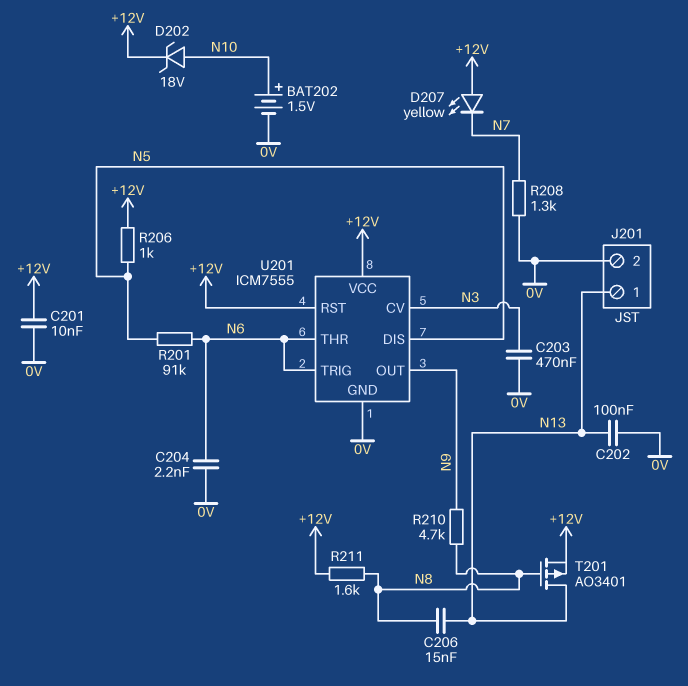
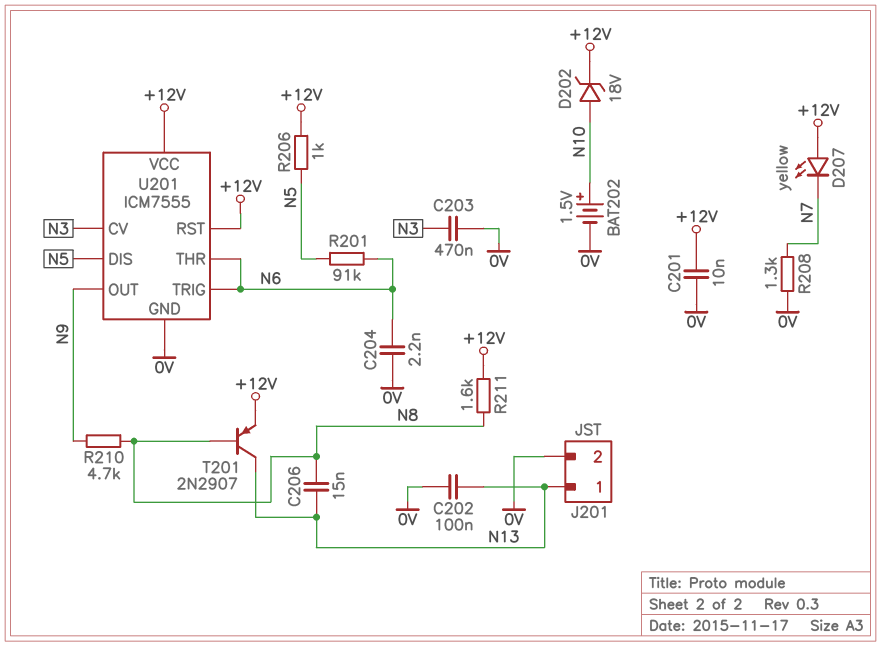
T201: PMOS AO3401 (G N8, D N13, S +12V) -> PNP 2N2907 (B N8, C N13, E +12V)

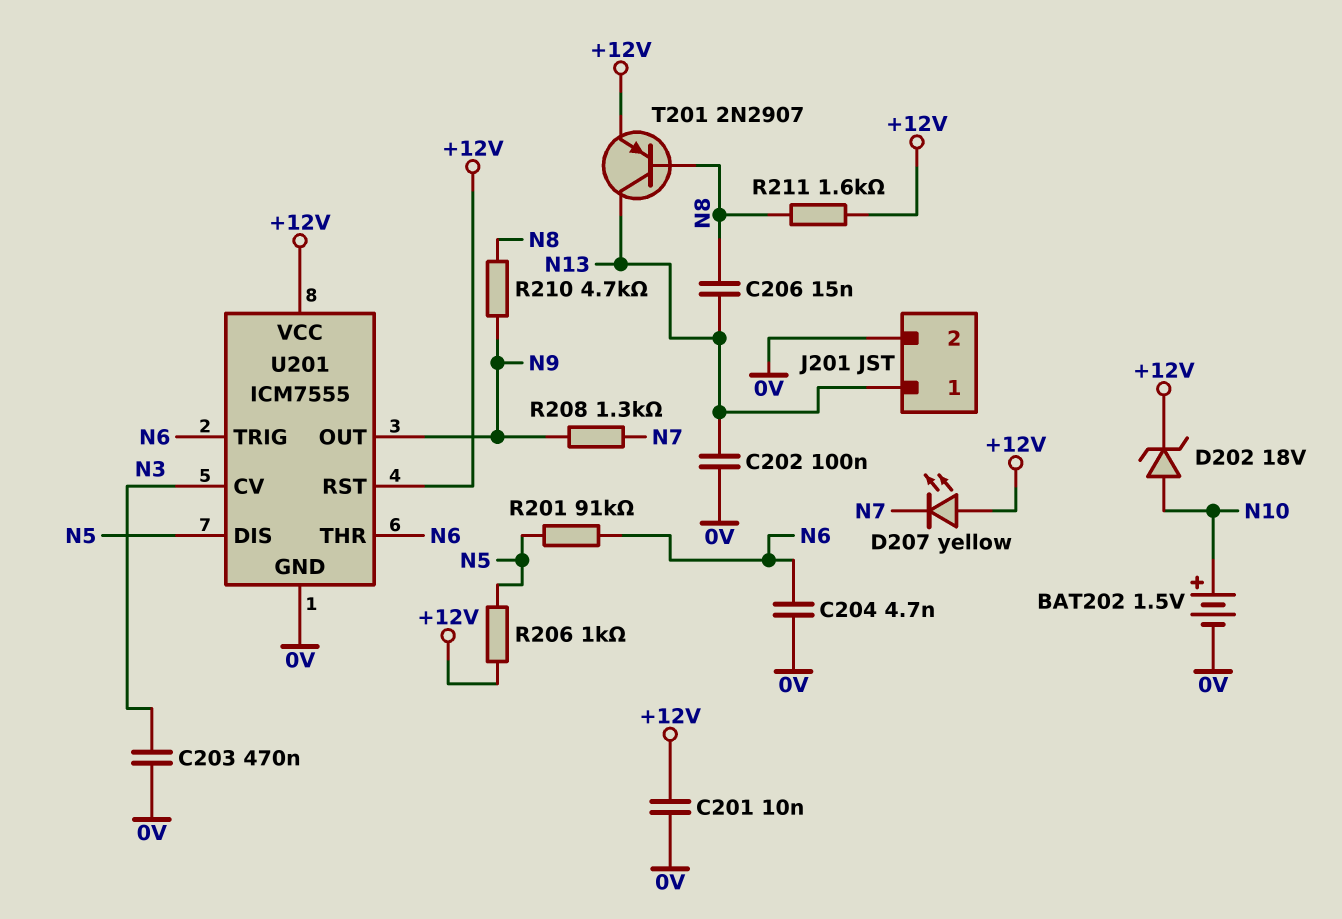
C204: 2.2nF (0V, N6) -> 4.7nF (0V, N6)
R208: 1.3k (0V, N7) -> 1.3k (N7, N9)

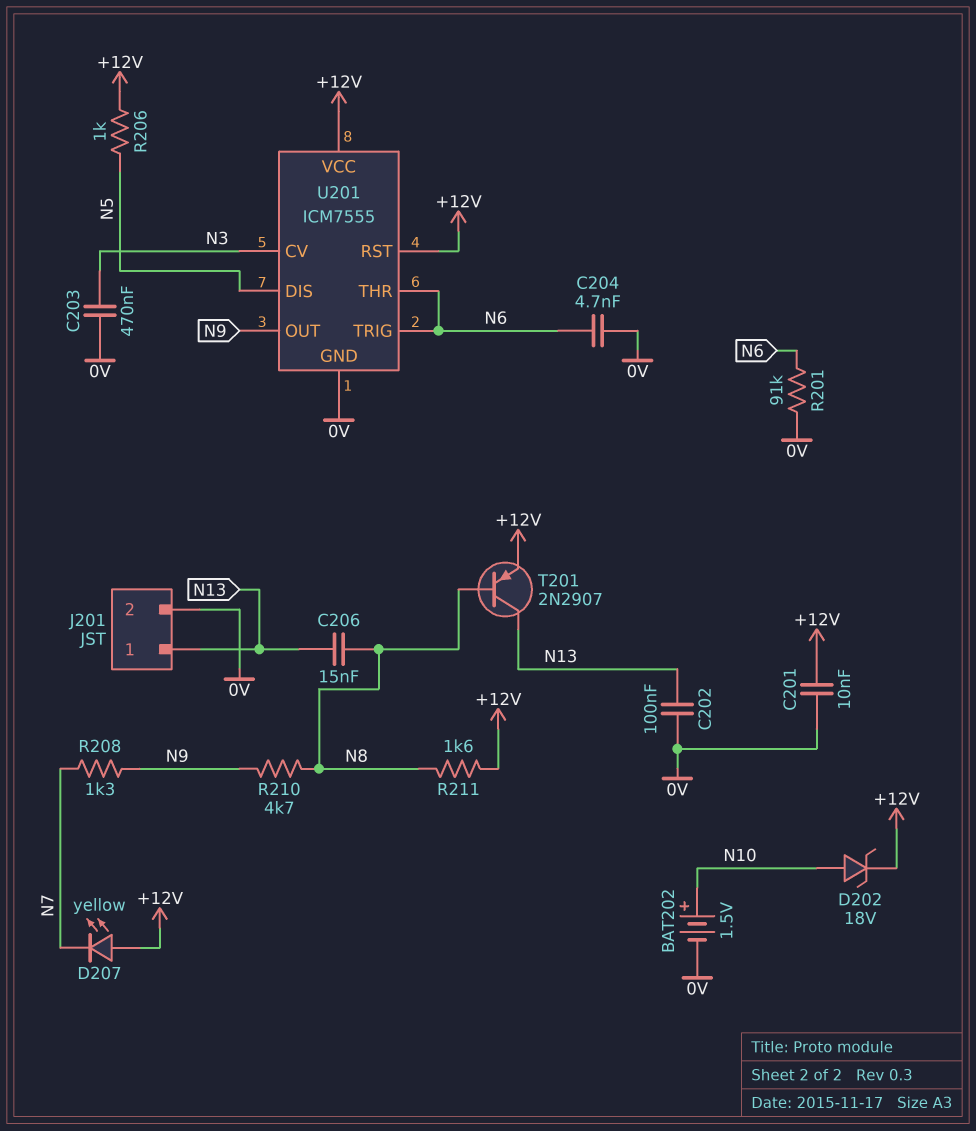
R201: 91k (N5, N6) -> 91k (0V, N6)

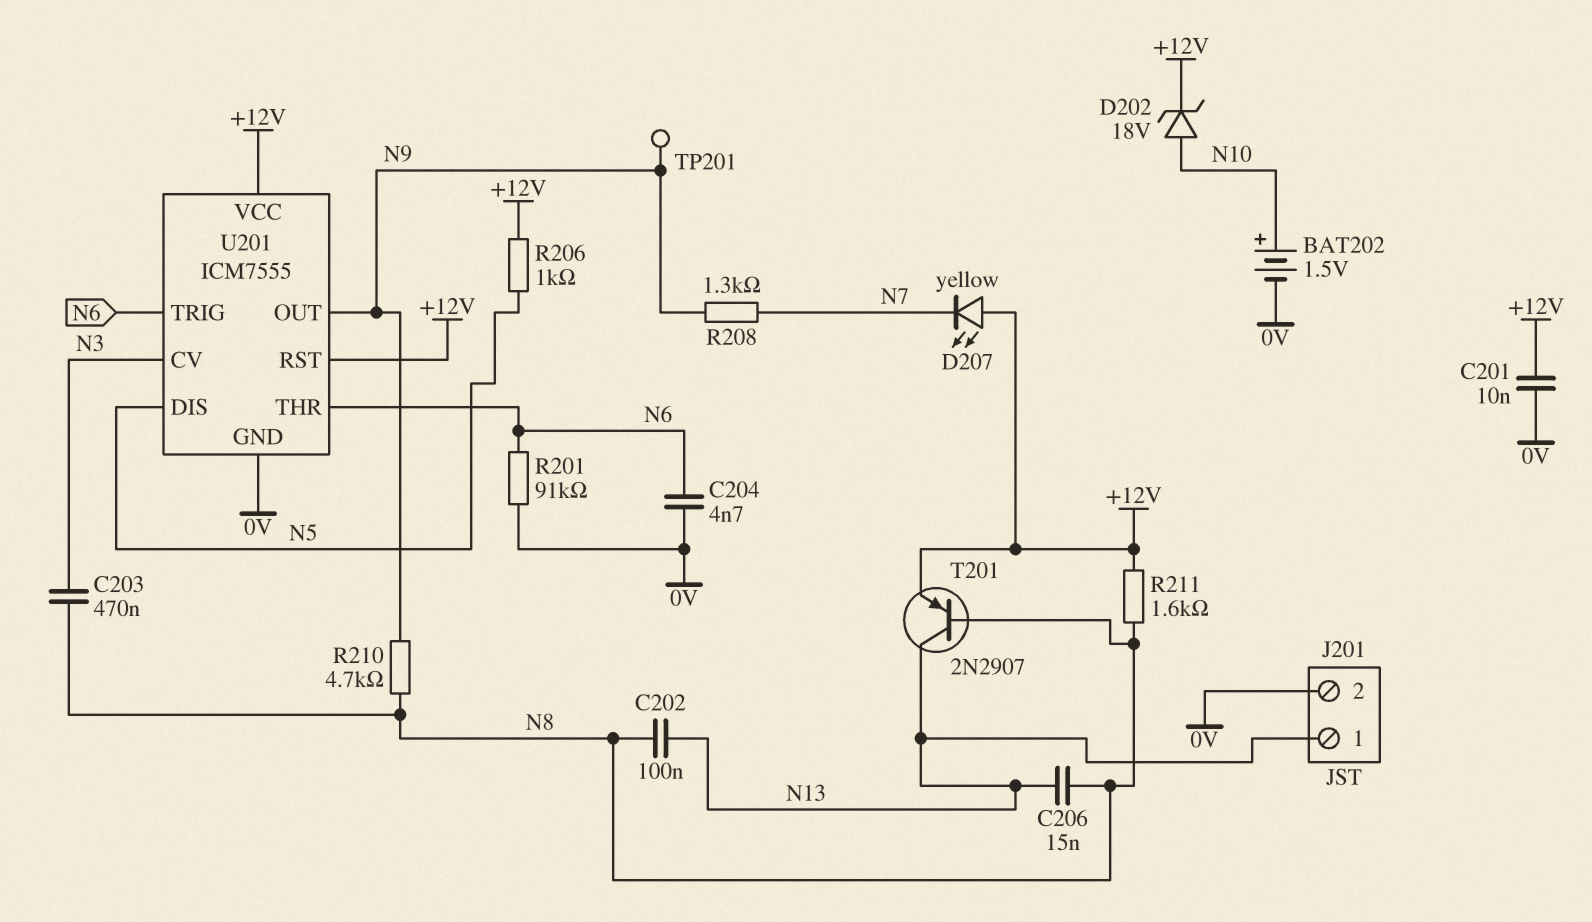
C202: 100nF (0V, N13) -> 100nF (N8, N13)
C203: 470nF (0V, N3) -> 470nF (N3, N8)
TP201: none -> test point (N9)

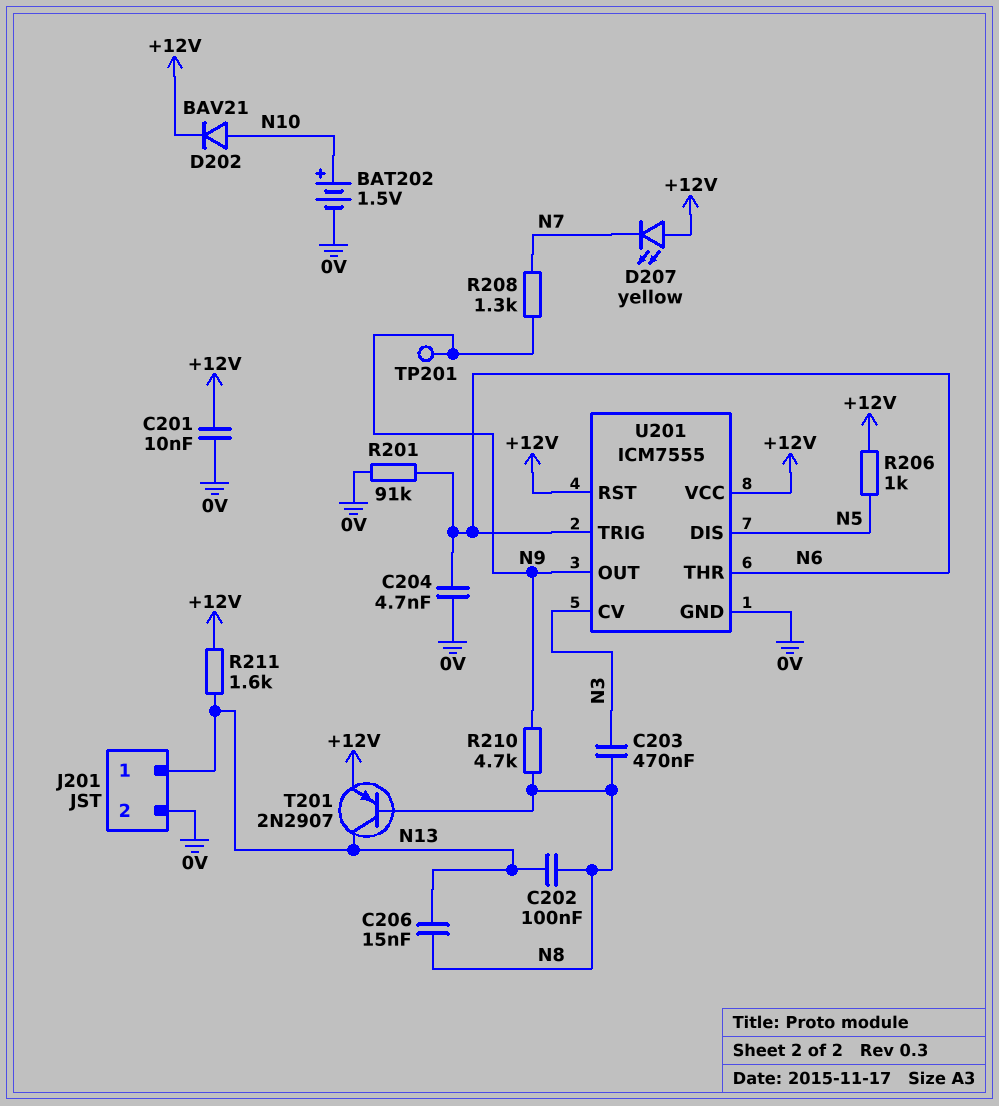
D202: zener 18V (A N10, K +12V) -> diode BAV21 (A N10, K +12V)
R211: 1.6k (+12V, N8) -> 1.6k (+12V, N13)

